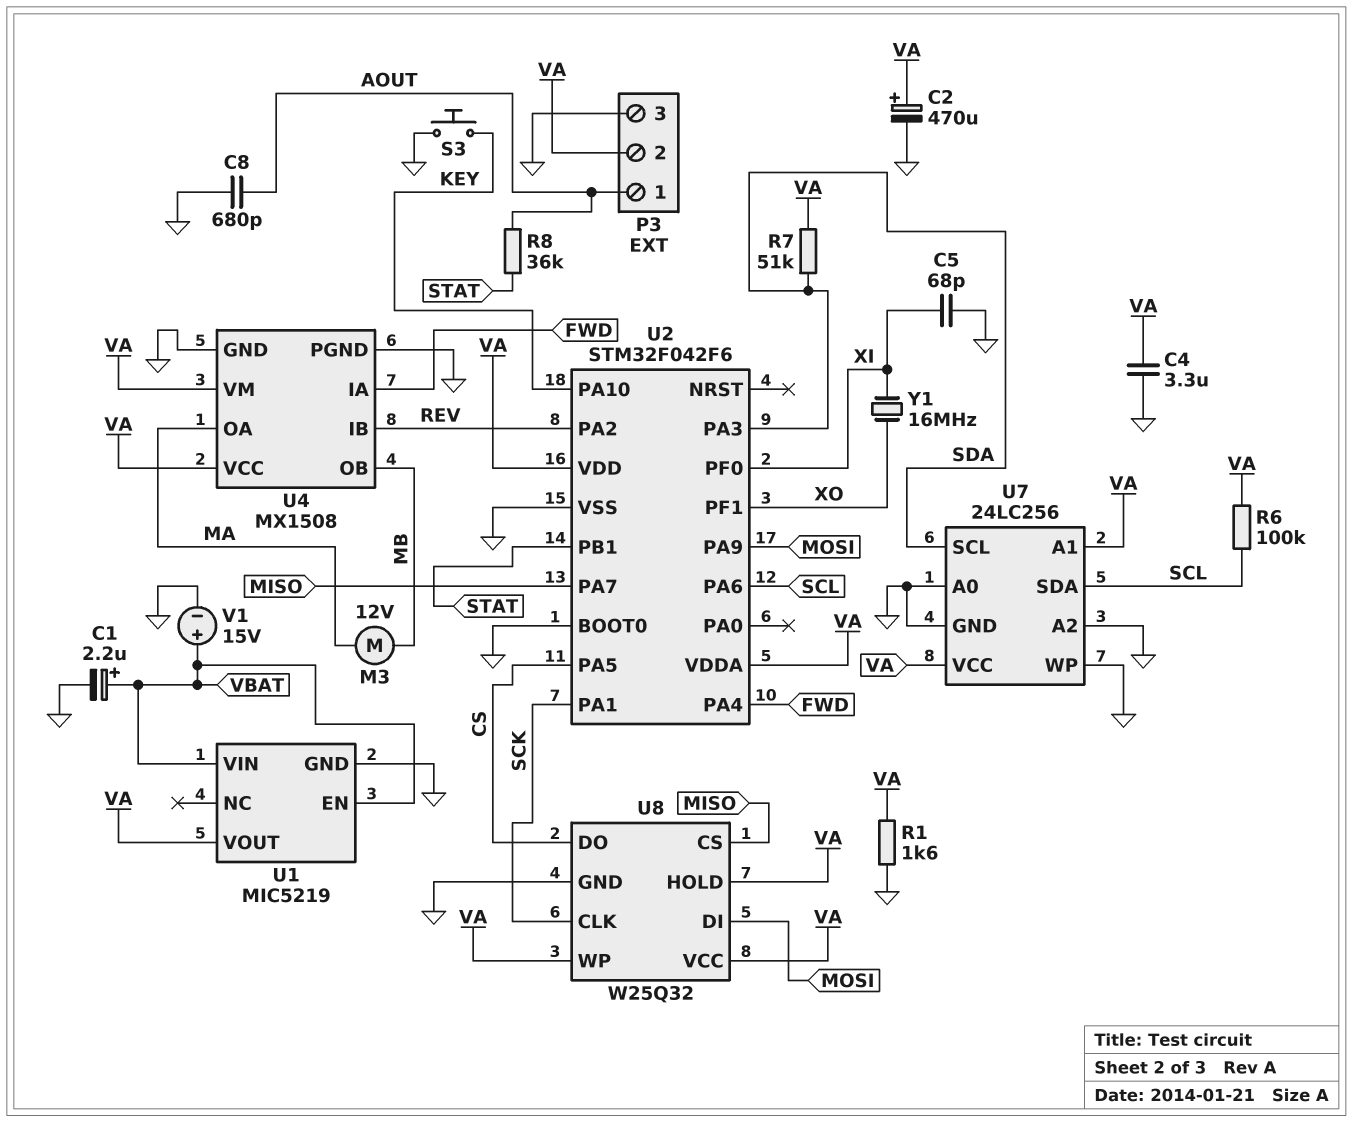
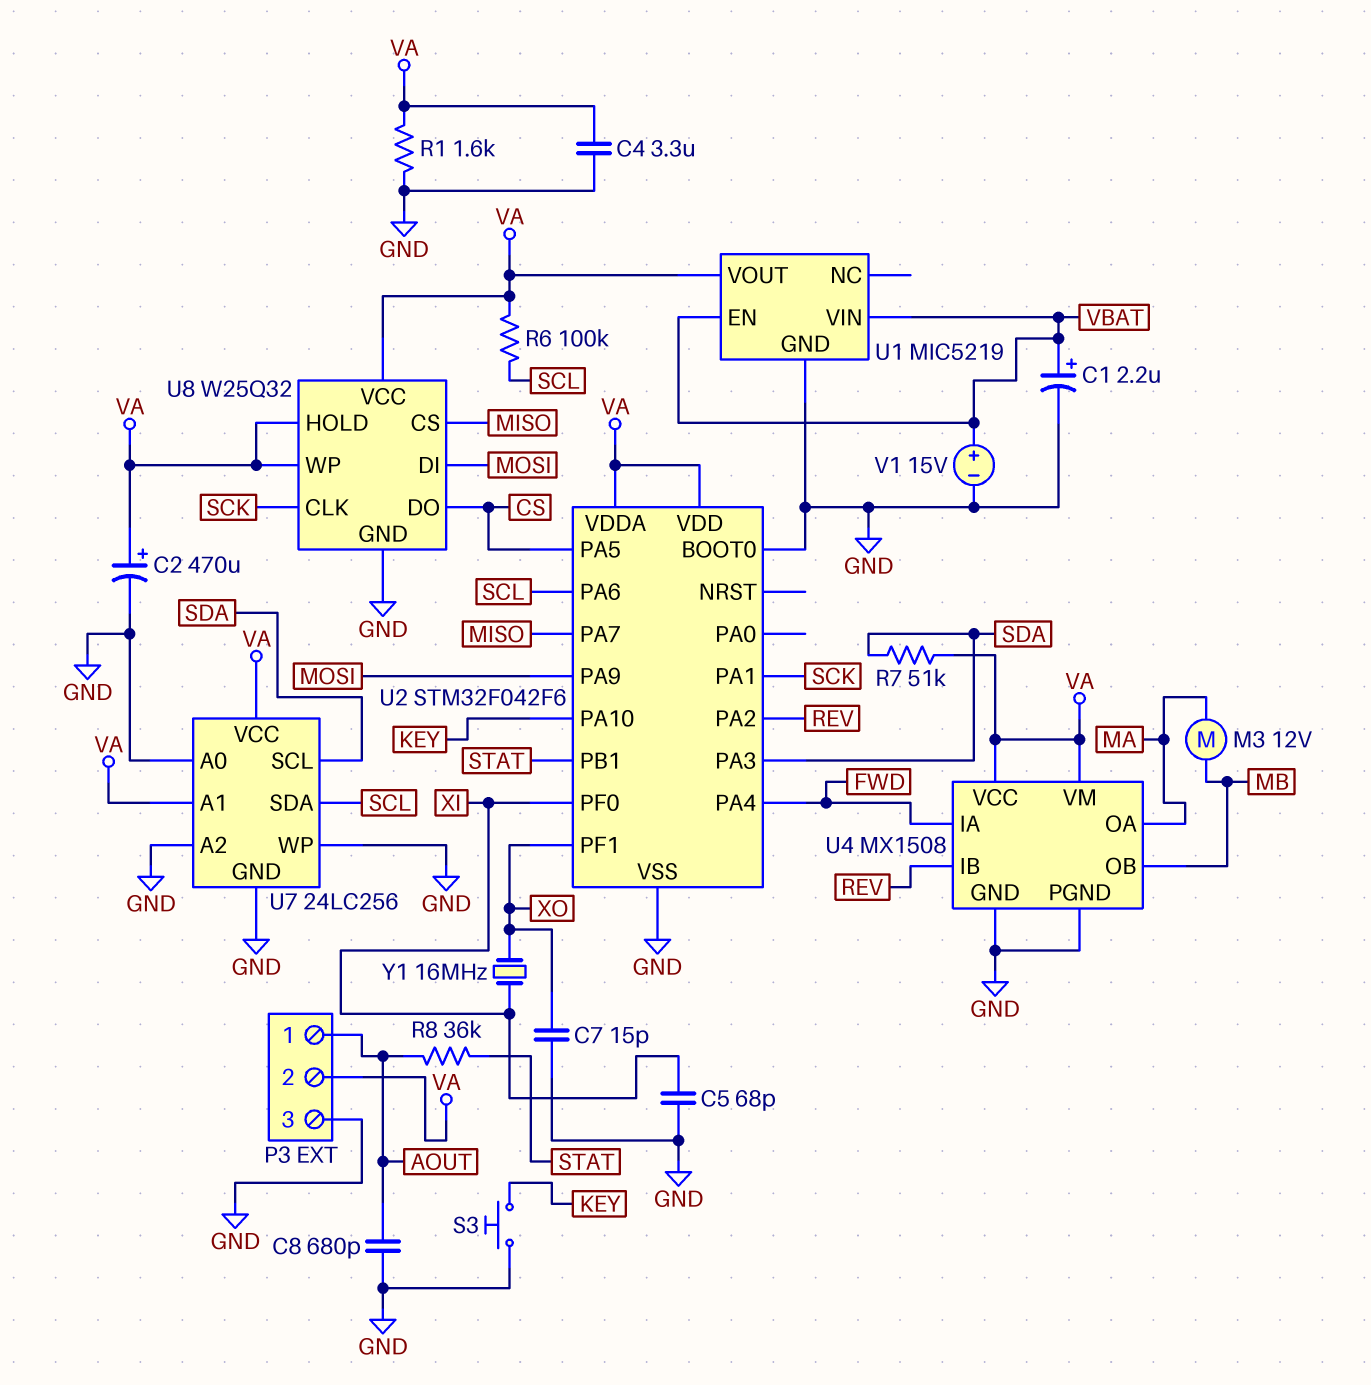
C7: none -> 15pF (GND, XO)

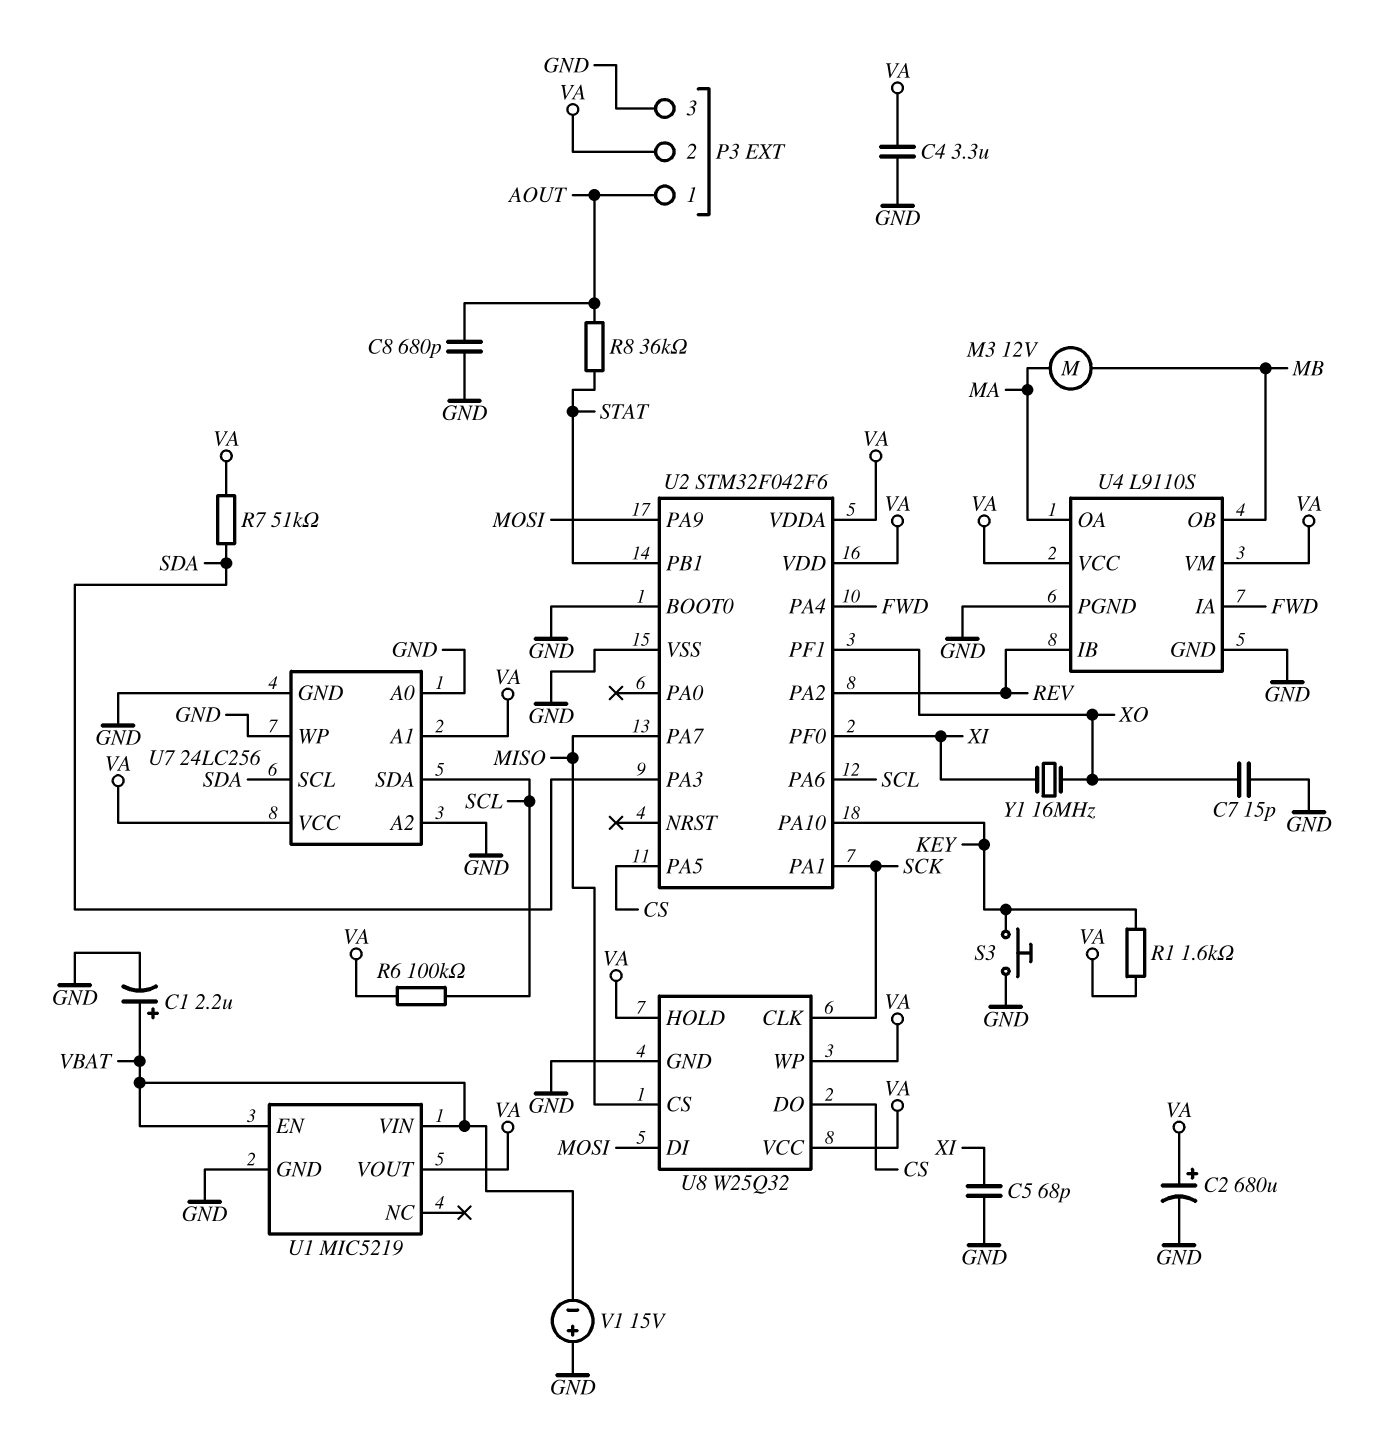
C2: 470uF (plus VA, minus GND) -> 680uF (plus VA, minus GND)
R1: 1.6k (GND, VA) -> 1.6k (KEY, VA)
U4: MX1508 -> L9110S
V1: 15V (plus VBAT, minus GND) -> 15V (plus GND, minus VBAT)

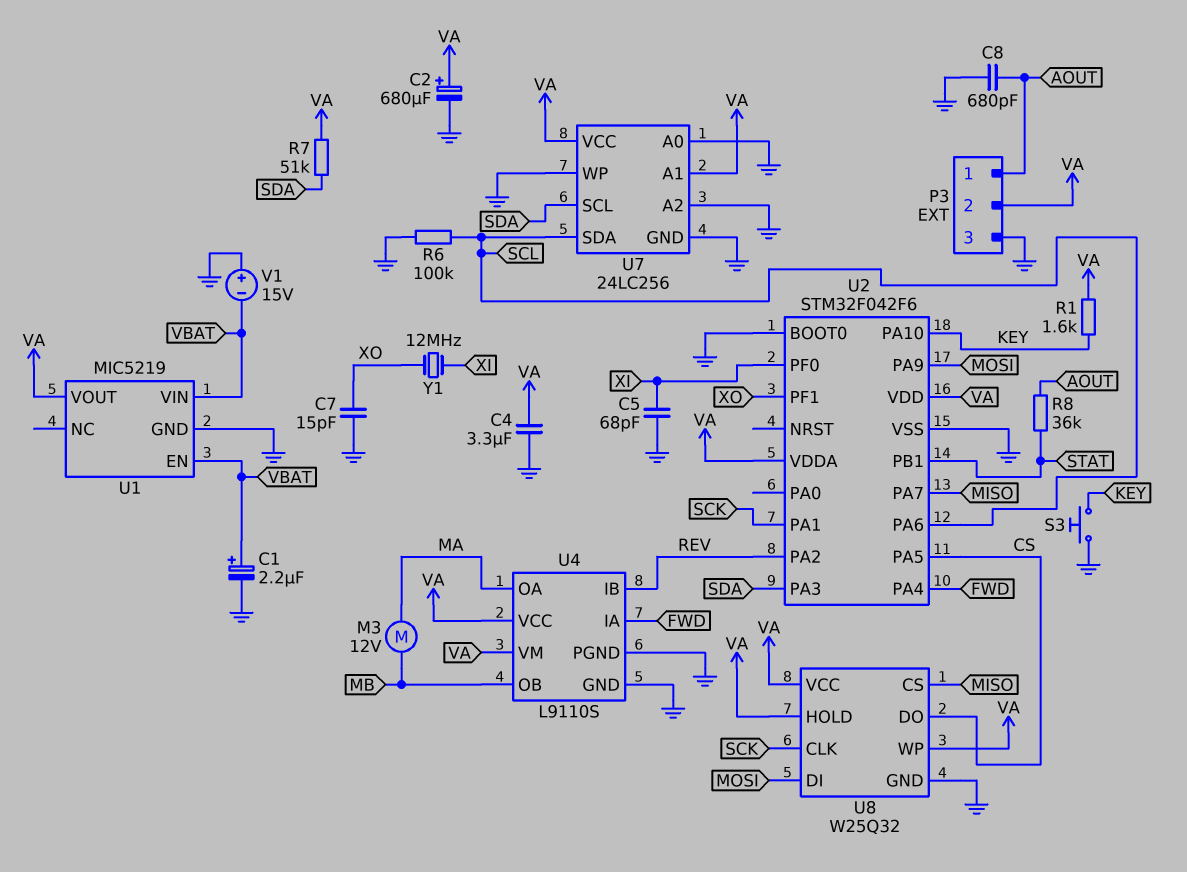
R6: 100k (SCL, VA) -> 100k (GND, SCL)
Y1: 16MHz (XI, XO) -> 12MHz (XI, XO)

